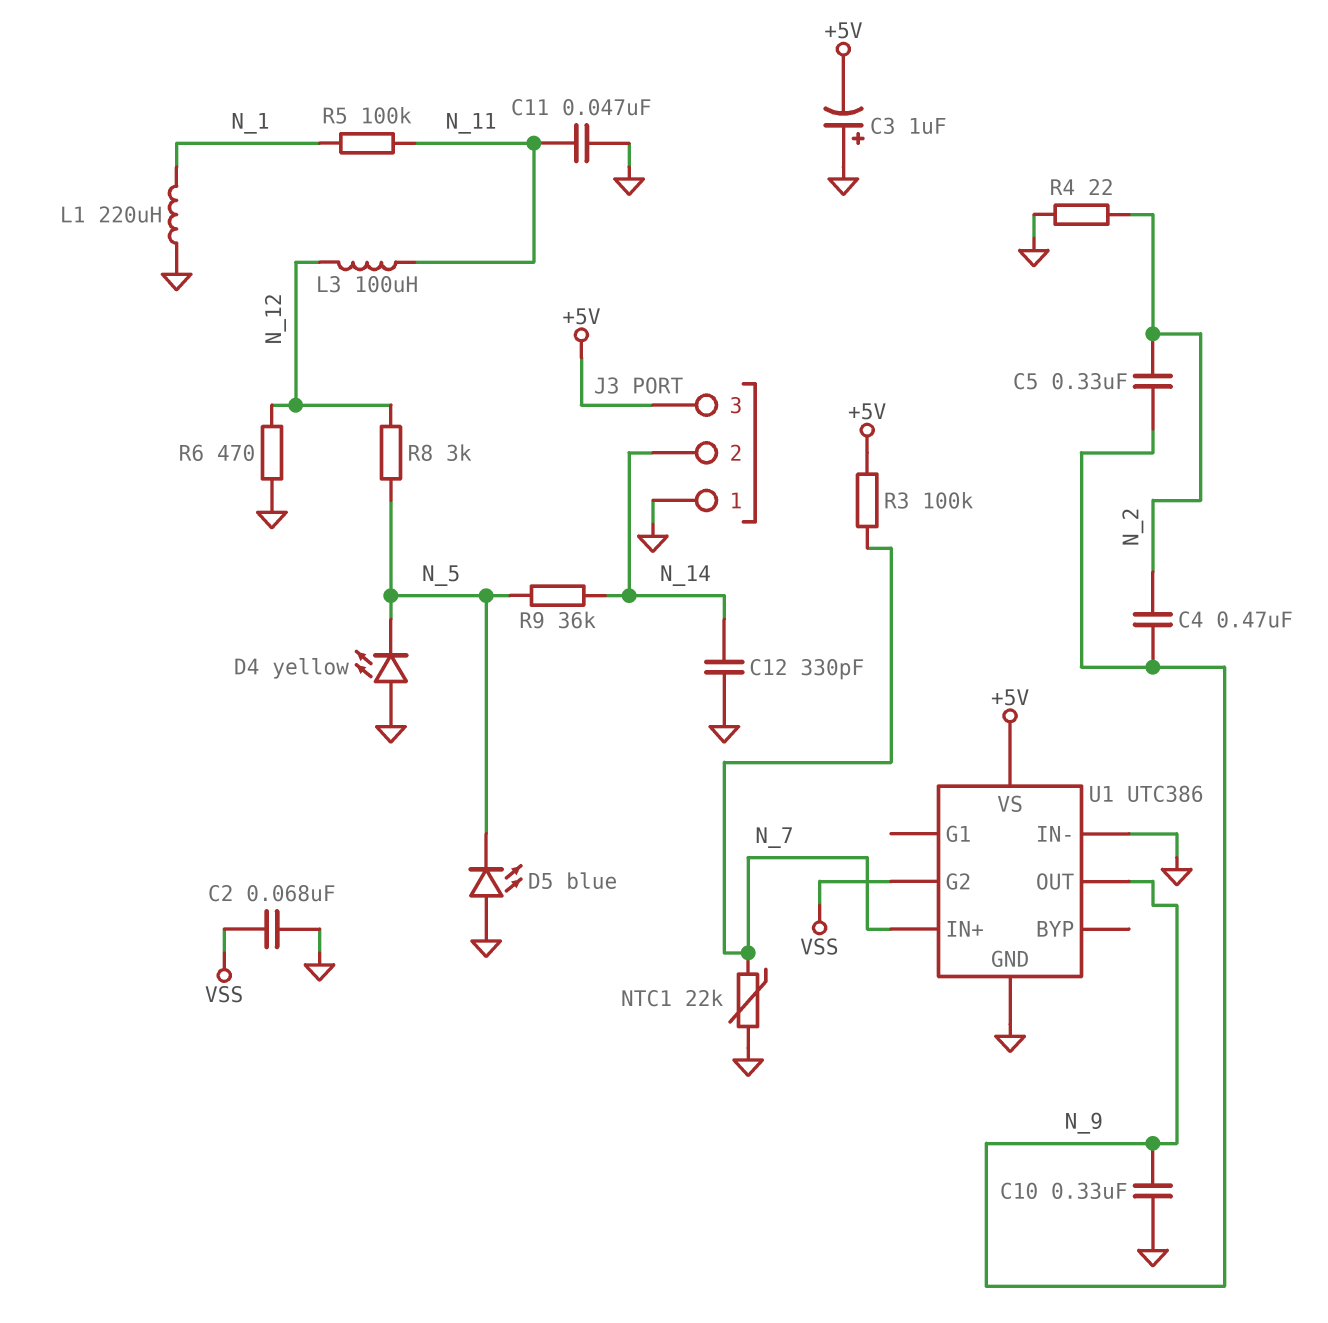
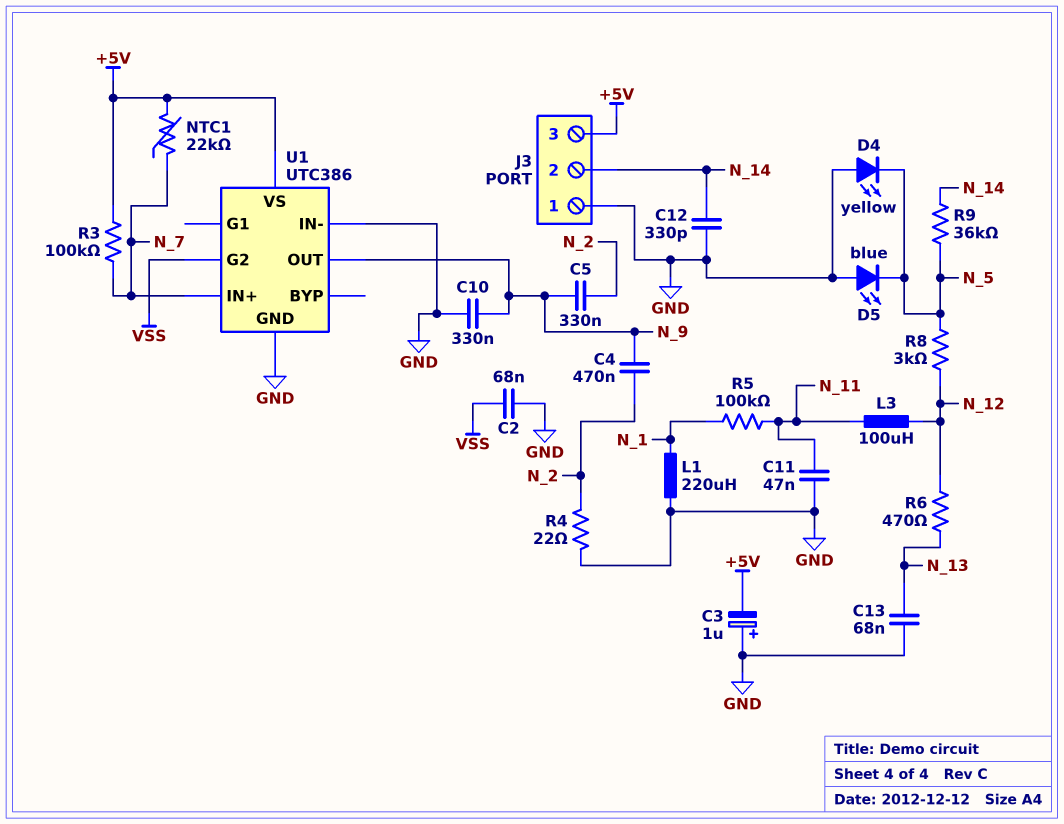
C13: none -> 68nF (GND, N_13)
NTC1: 22k (GND, N_7) -> 22k (+5V, N_7)
R6: 470 (GND, N_12) -> 470 (N_12, N_13)

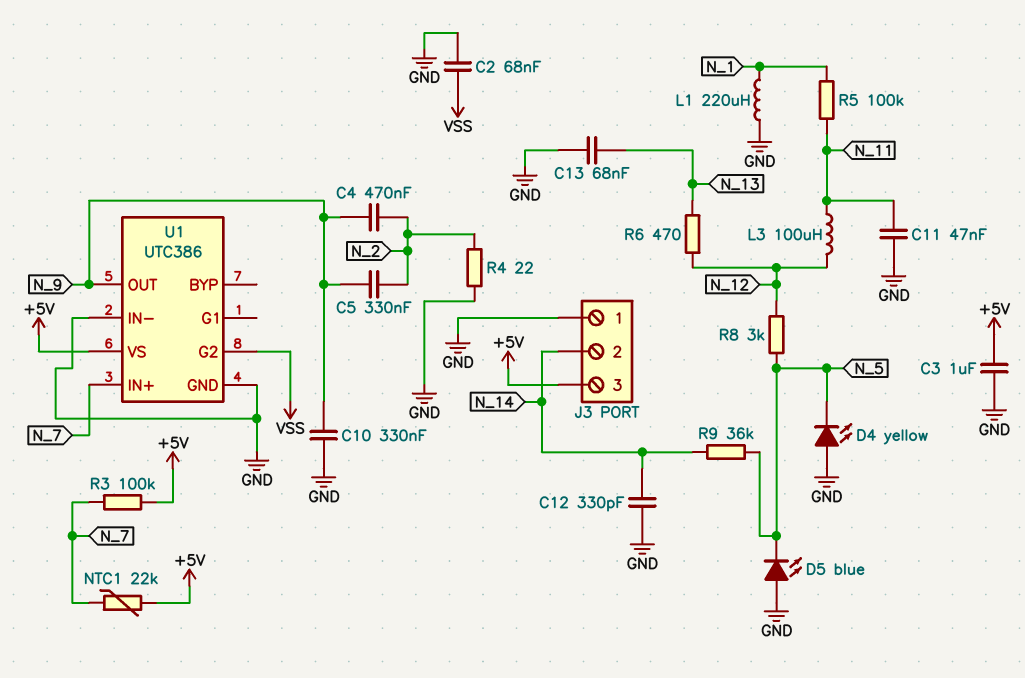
C3: 1uF (plus GND, minus +5V) -> 1uF (+5V, GND)

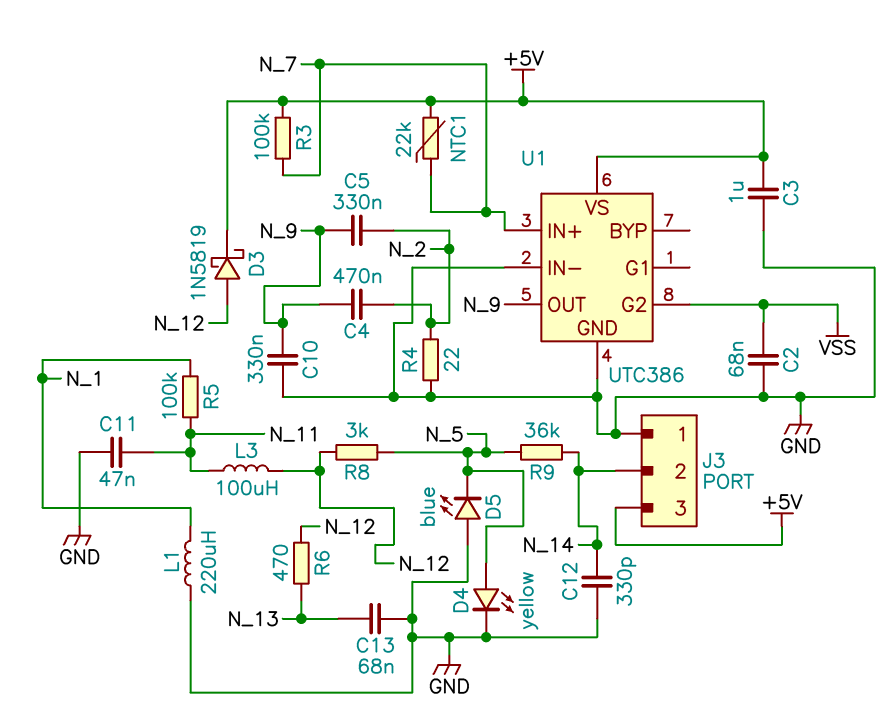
D3: none -> schottky 1N5819 (A N_12, K +5V)
D4: LED yellow (A GND, K N_5) -> LED yellow (A N_5, K GND)

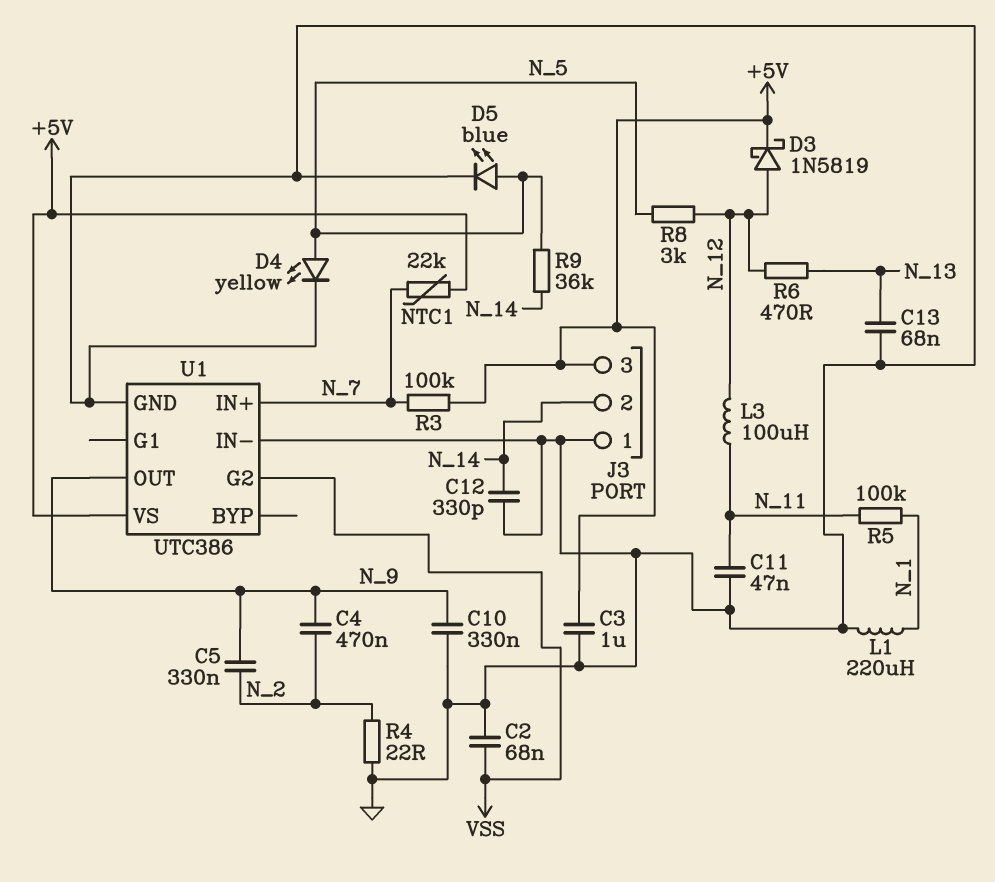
D5: LED blue (A GND, K N_5) -> LED blue (A N_5, K GND)

